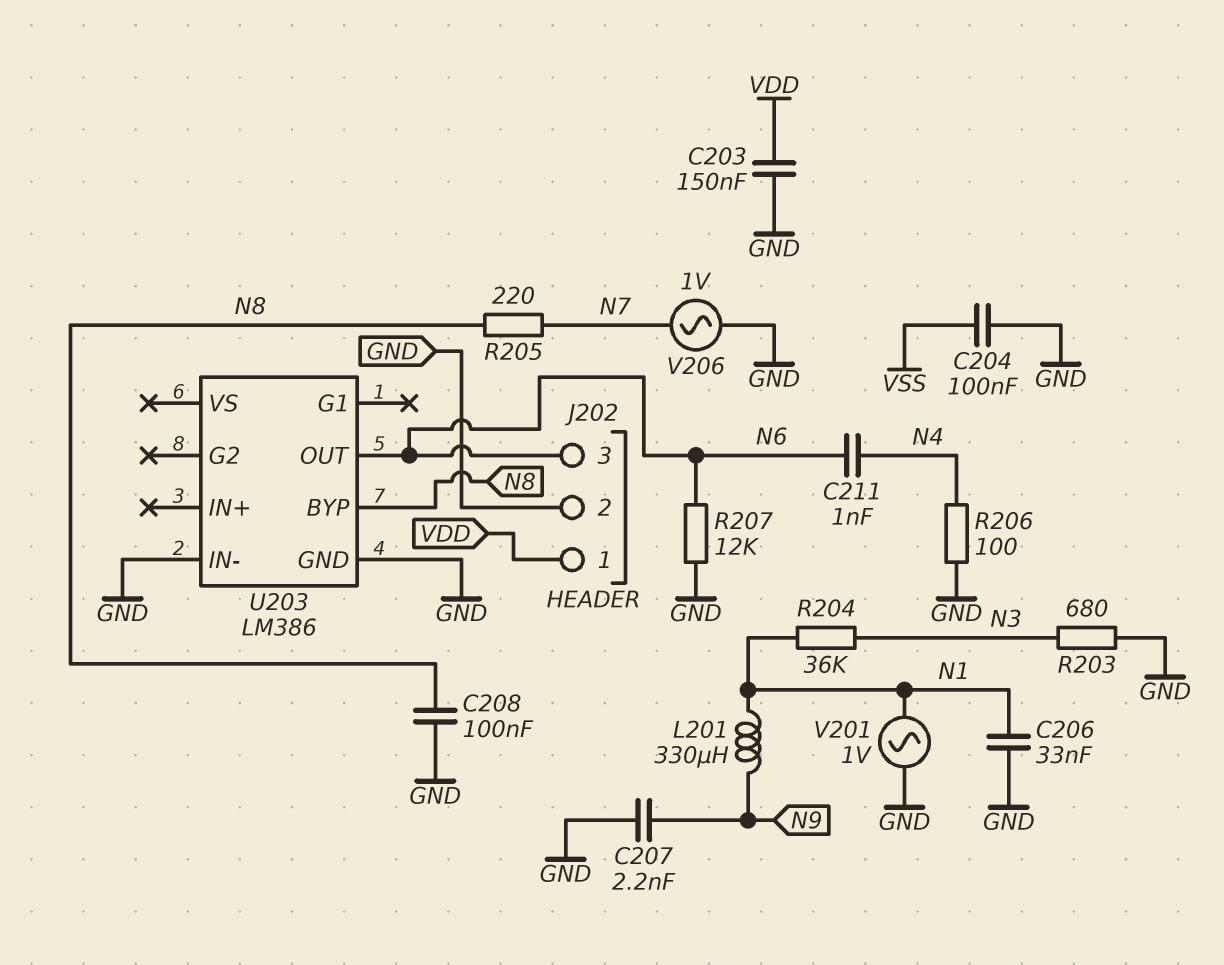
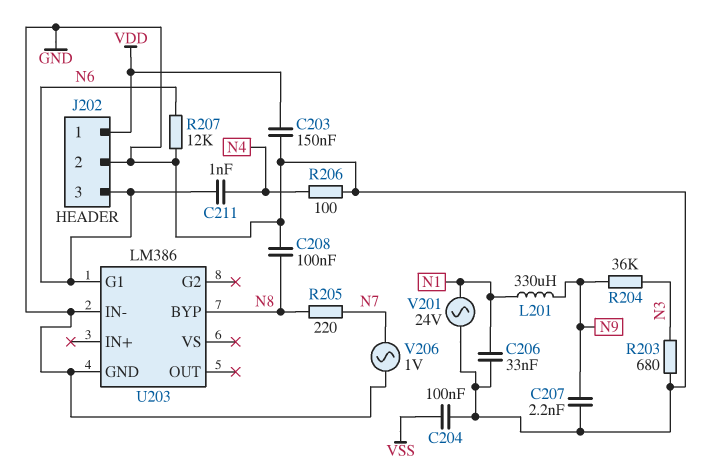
R204: 36k (N1, N3) -> 36k (N3, N9)
U203 pin G1: none -> N6
U203 pin OUT: N6 -> none
V201: AC 1V (GND, N1) -> AC 24V (GND, N1)

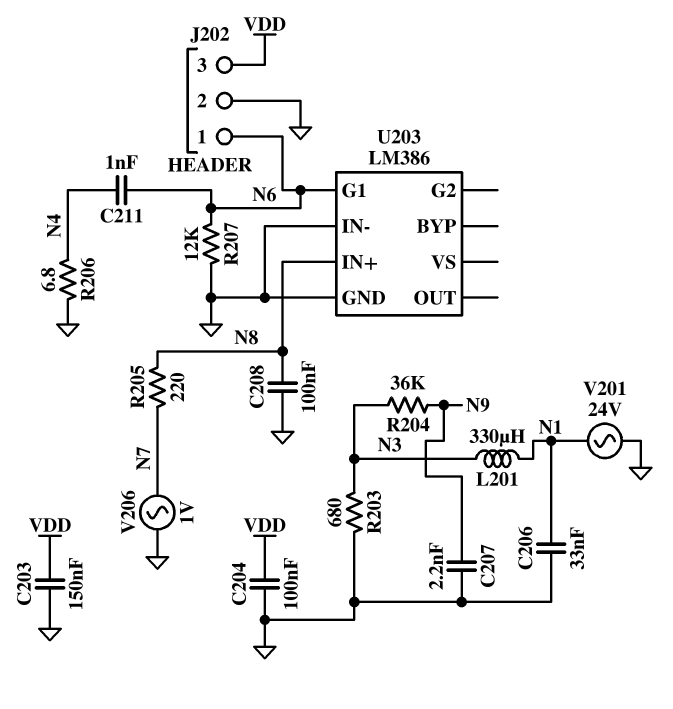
C204: 100nF (GND, VSS) -> 100nF (GND, VDD)
J202 pin 1: VDD -> N6
J202 pin 3: N6 -> VDD
L201: 330uH (N1, N9) -> 330uH (N1, N3)
R206: 100 (GND, N4) -> 6.8 (GND, N4)
U203 pin BYP: N8 -> none
U203 pin IN+: none -> N8

